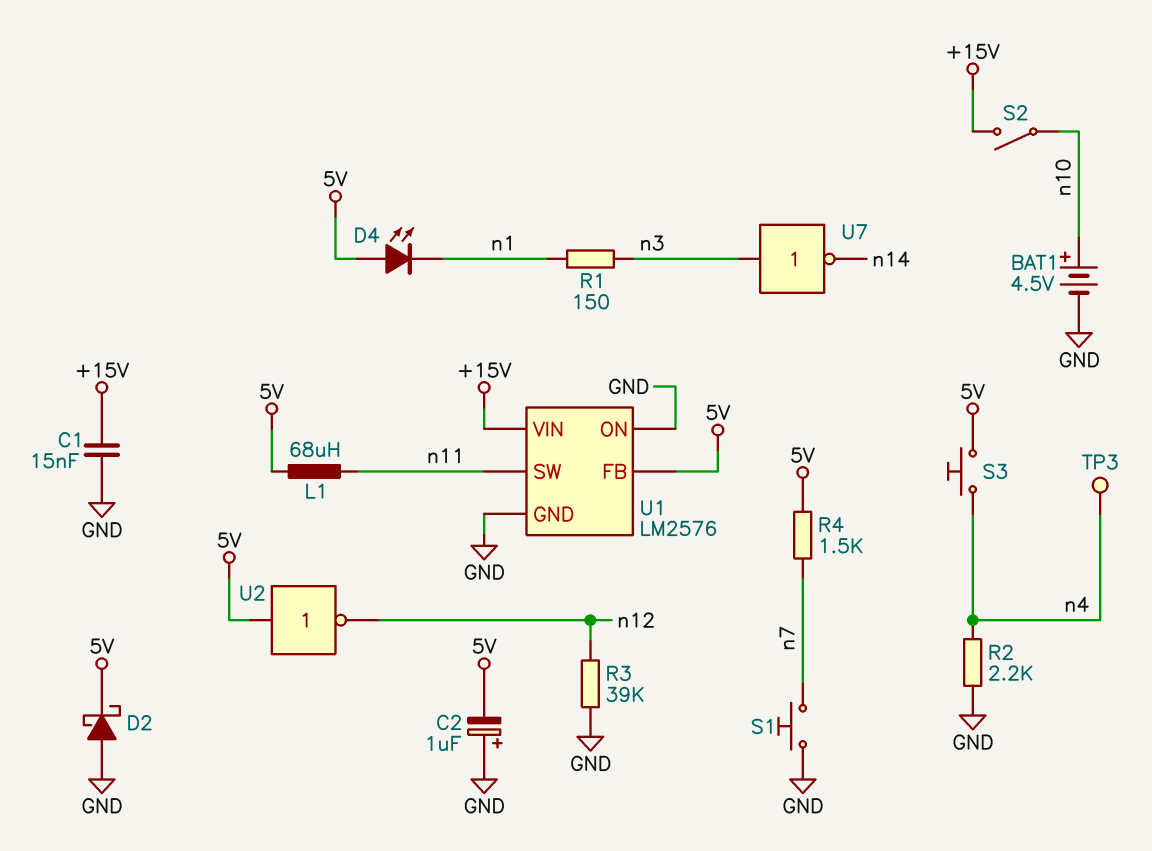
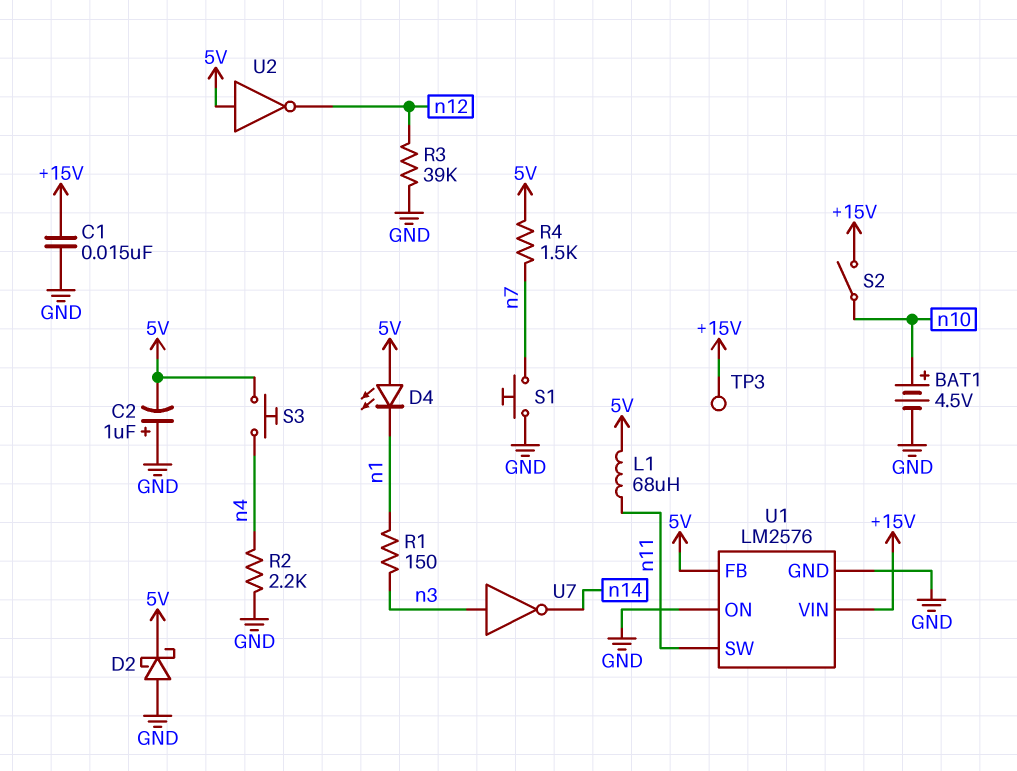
TP3: test point (n4) -> test point (+15V)

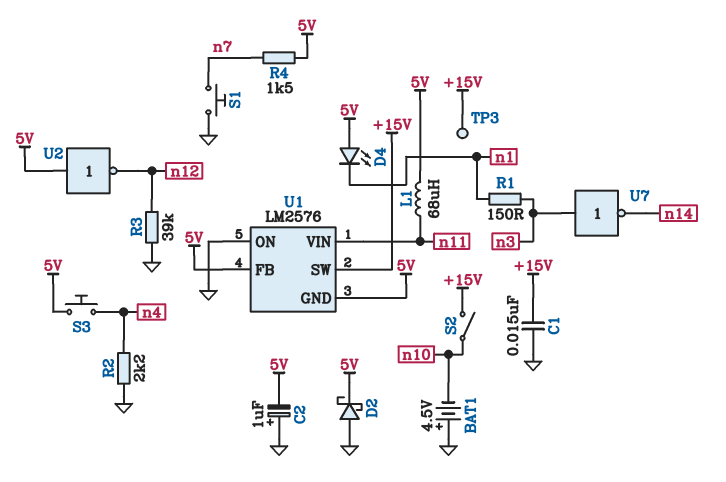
BAT1: 4.5V (plus n10, minus GND) -> 4.5V (plus GND, minus n10)
U1 pin GND: GND -> 5V
U1 pin SW: n11 -> +15V
U1 pin VIN: +15V -> n11

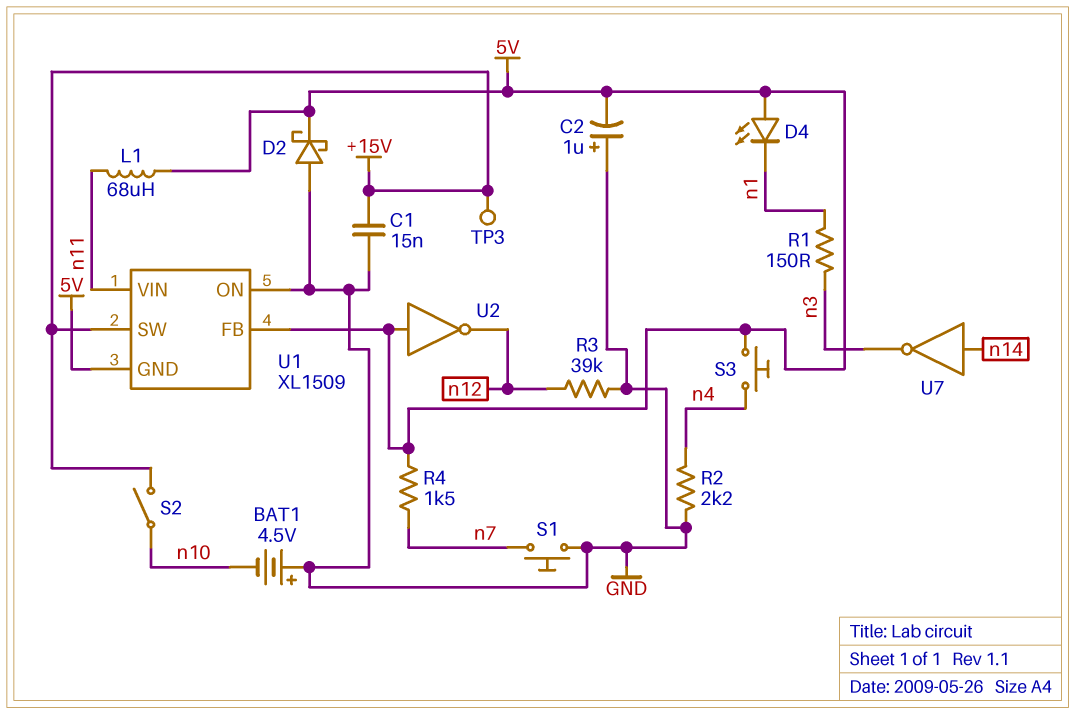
U1: LM2576 -> XL1509
U7: NOT (in n3, out n14) -> NOT (in n14, out n3)

